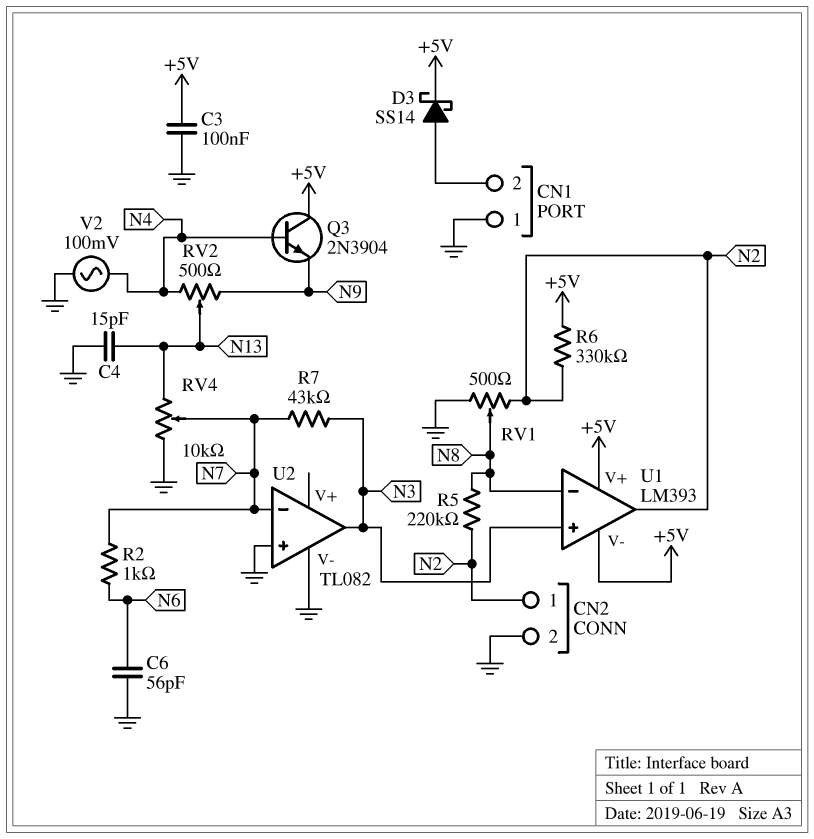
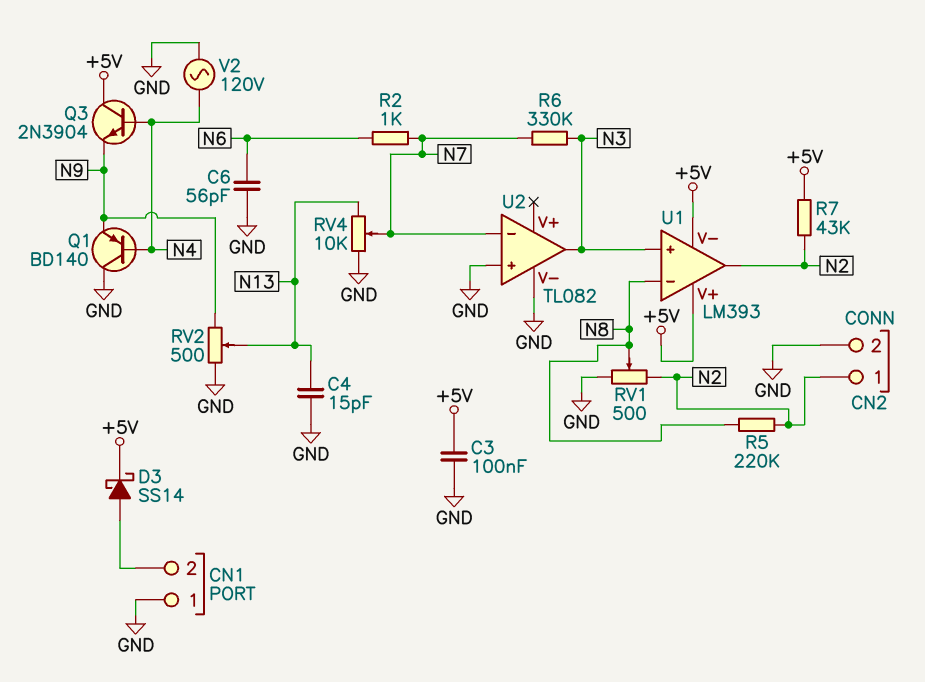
Q1: none -> PNP BD140 (B N4, C GND, E N9)
R6: 330k (+5V, N2) -> 330k (N3, N7)
R7: 43k (N3, N7) -> 43k (+5V, N2)
RV2: 500 (N4, N9, wiper N13) -> 500 (GND, N9, wiper N13)
V2: AC 100mV (GND, N4) -> AC 120V (GND, N4)

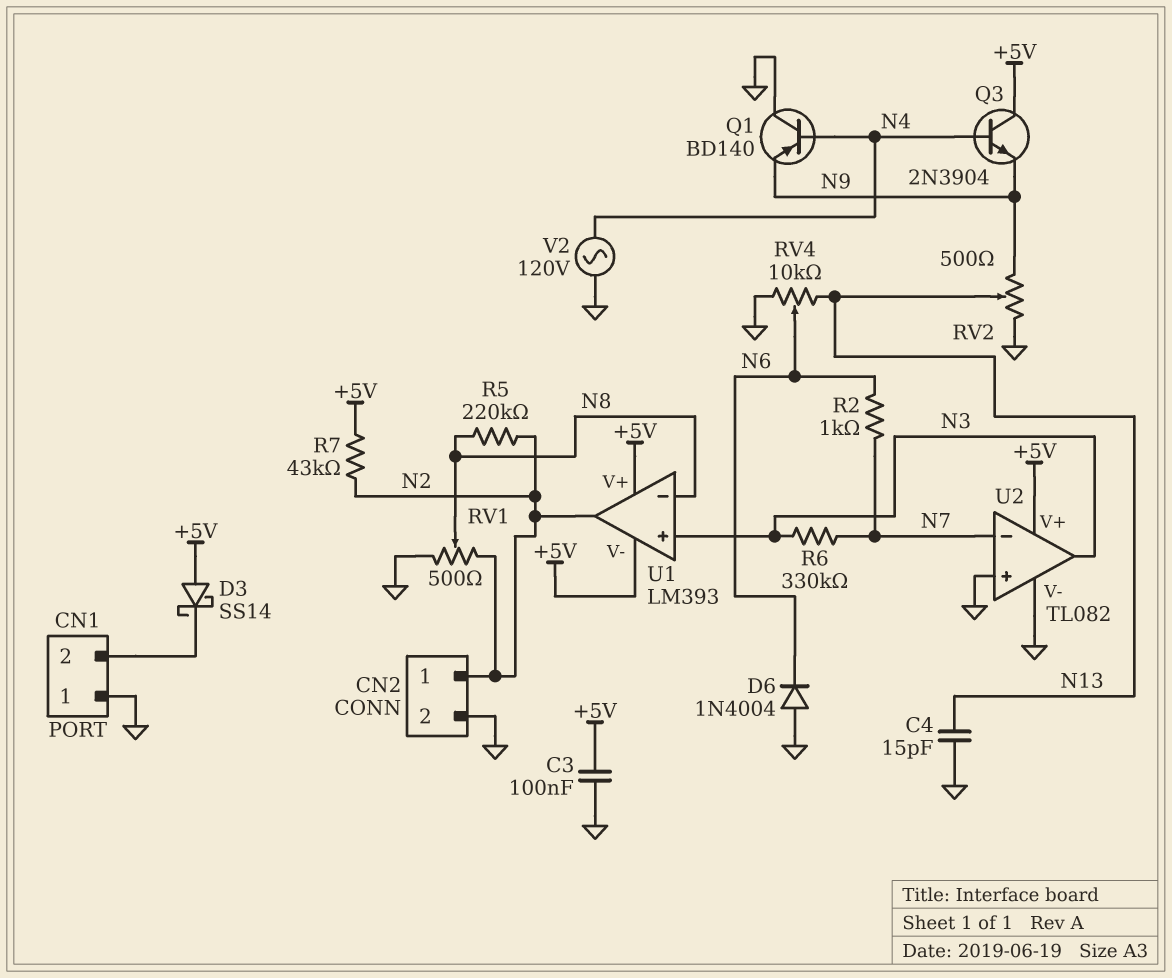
C6: 56pF (GND, N6) -> none
D3: schottky SS14 (A CN1/2, K +5V) -> schottky SS14 (A +5V, K CN1/2)
D6: none -> diode 1N4004 (A GND, K N6)
RV4: 10k (GND, N13, wiper N7) -> 10k (GND, N13, wiper N6)
U2 pin V+: none -> +5V

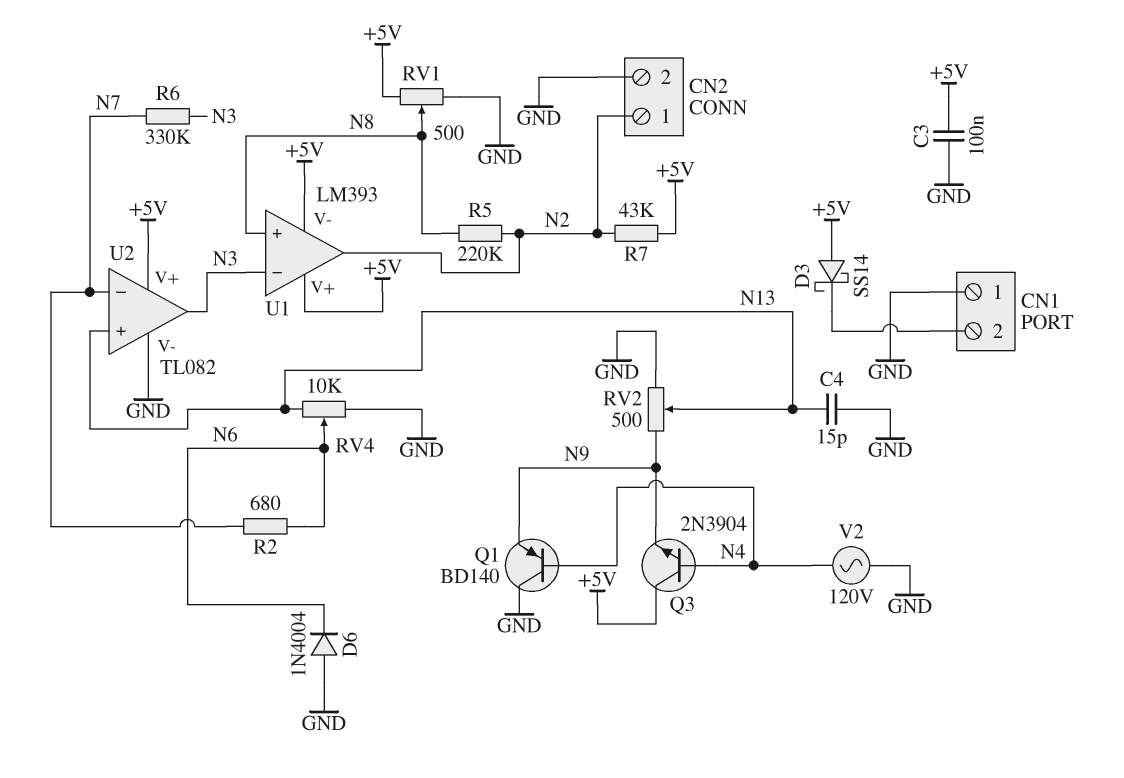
R2: 1k (N6, N7) -> 680 (N6, N7)
RV1: 500 (GND, N2, wiper N8) -> 500 (+5V, GND, wiper N8)
U1 pin in+: N3 -> N8
U1 pin in-: N8 -> N3
U2 pin in+: GND -> N13

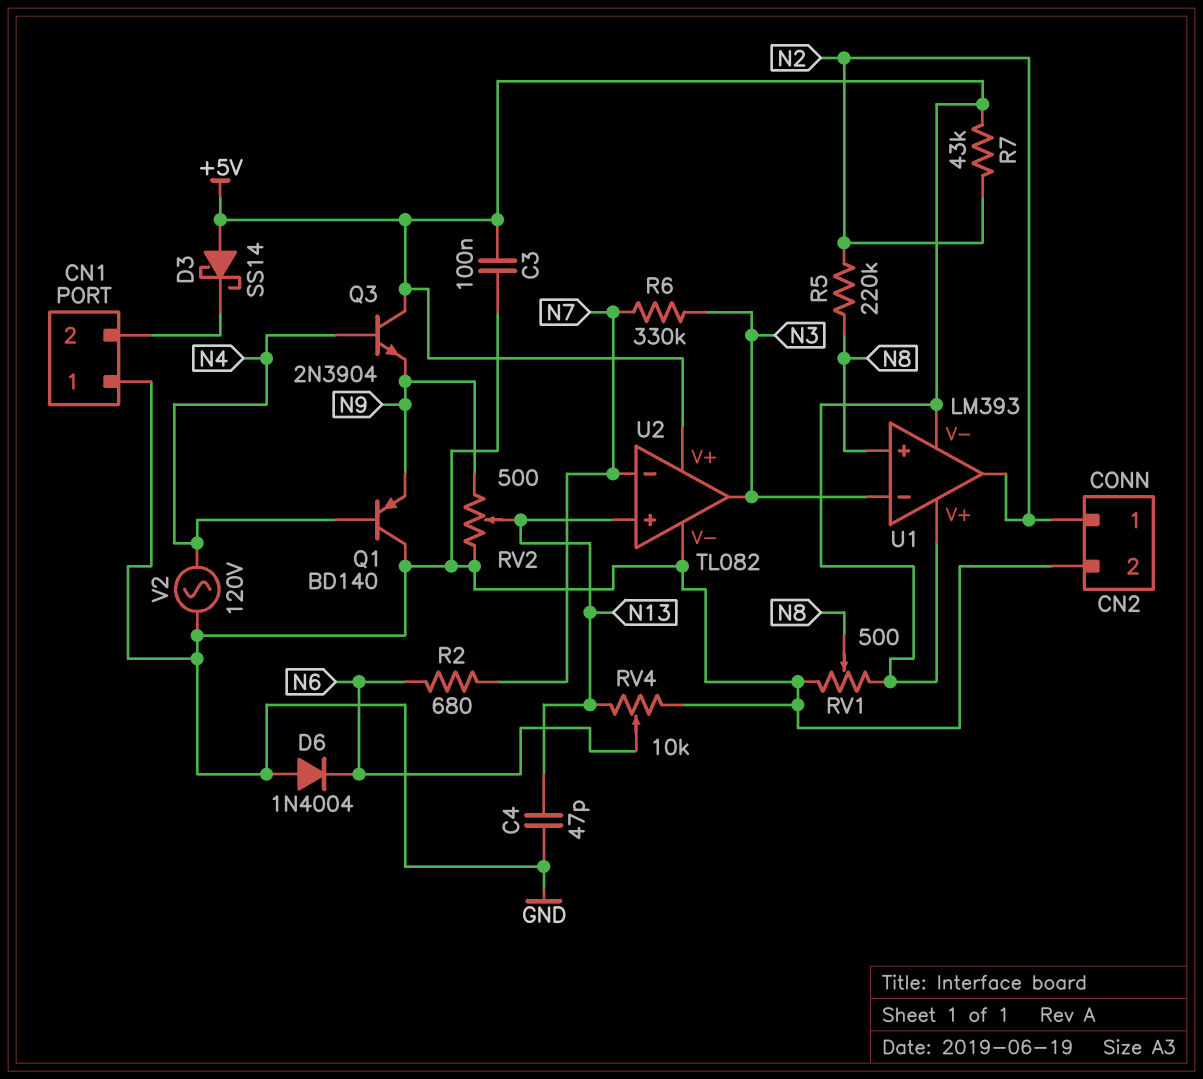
C4: 15pF (GND, N13) -> 47pF (GND, N13)

